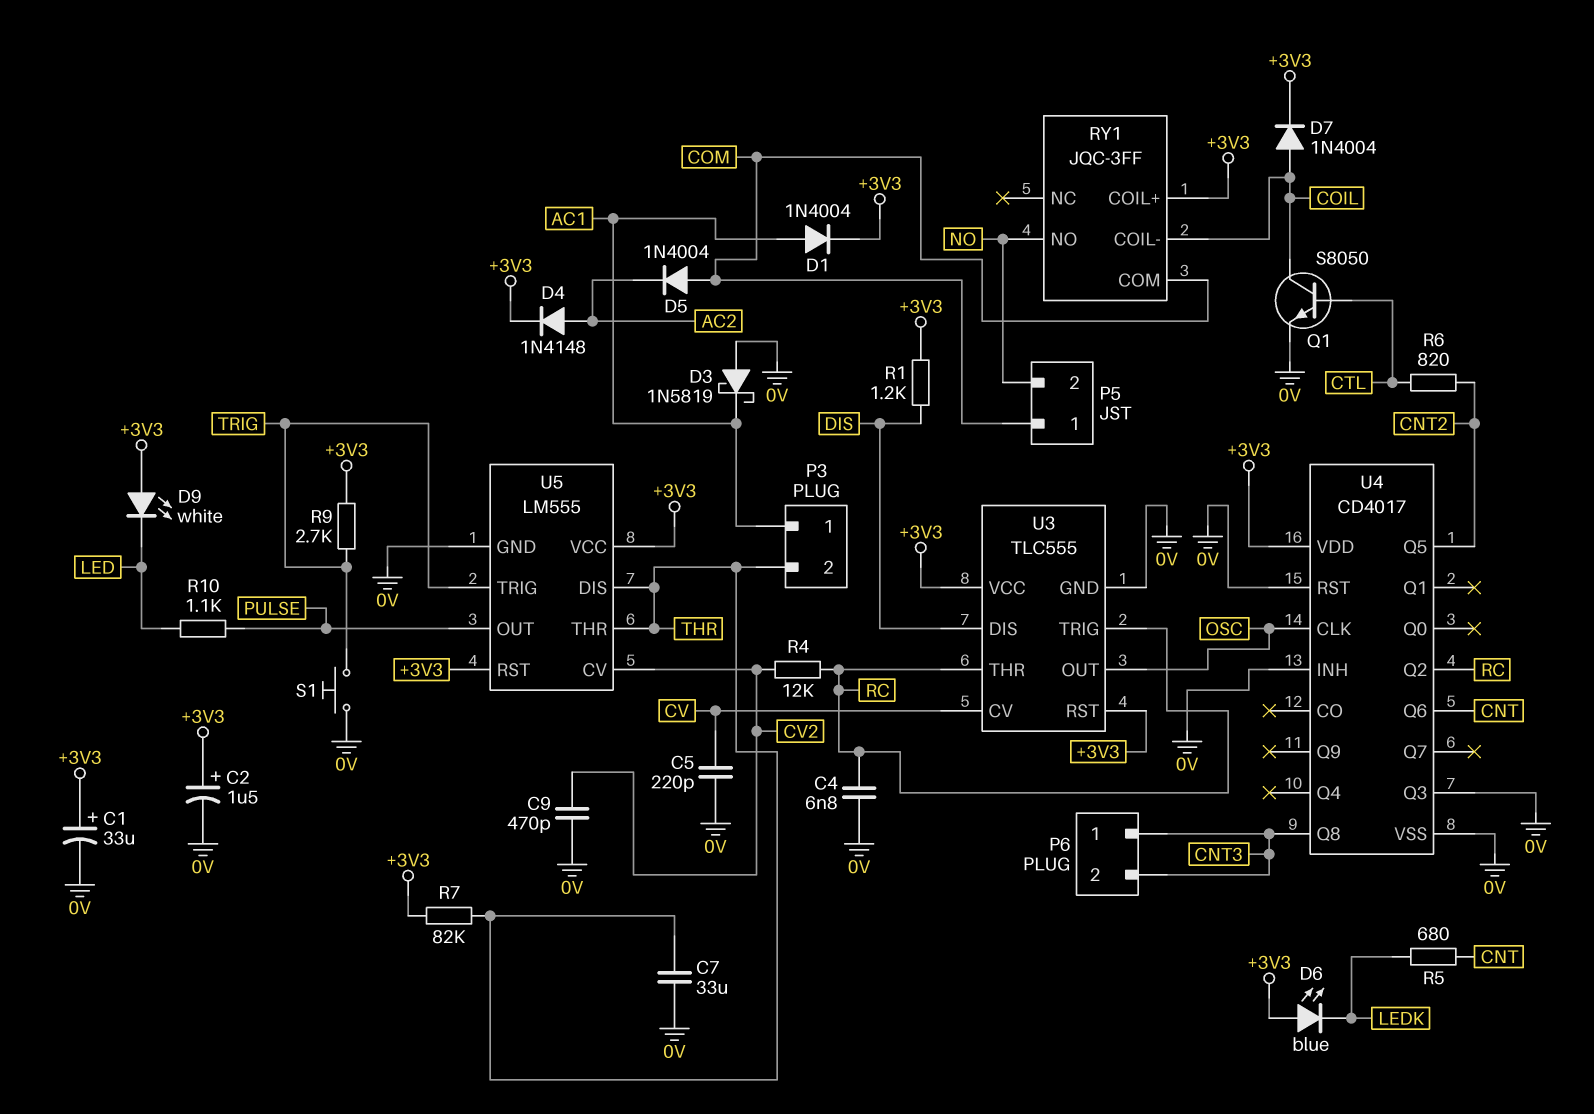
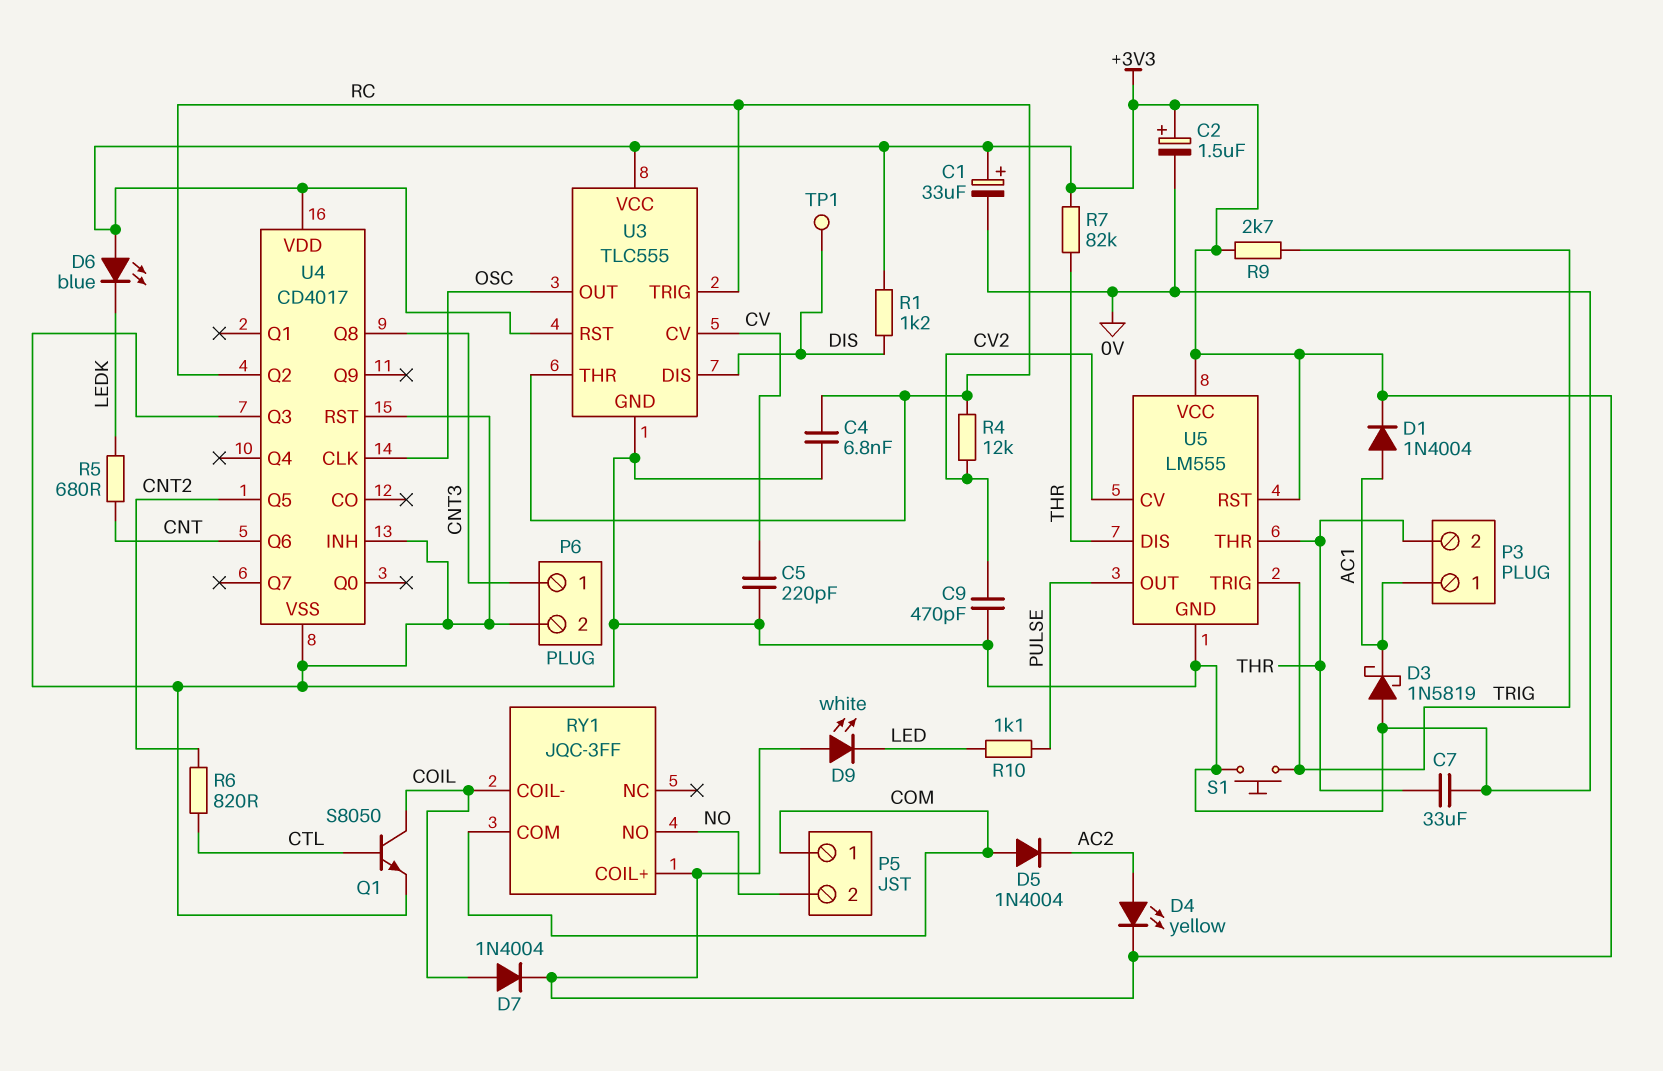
D4: diode 1N4148 (A AC2, K +3V3) -> LED yellow (A AC2, K +3V3)
P6 pin 2: CNT3 -> 0V
TP1: none -> test point (DIS)

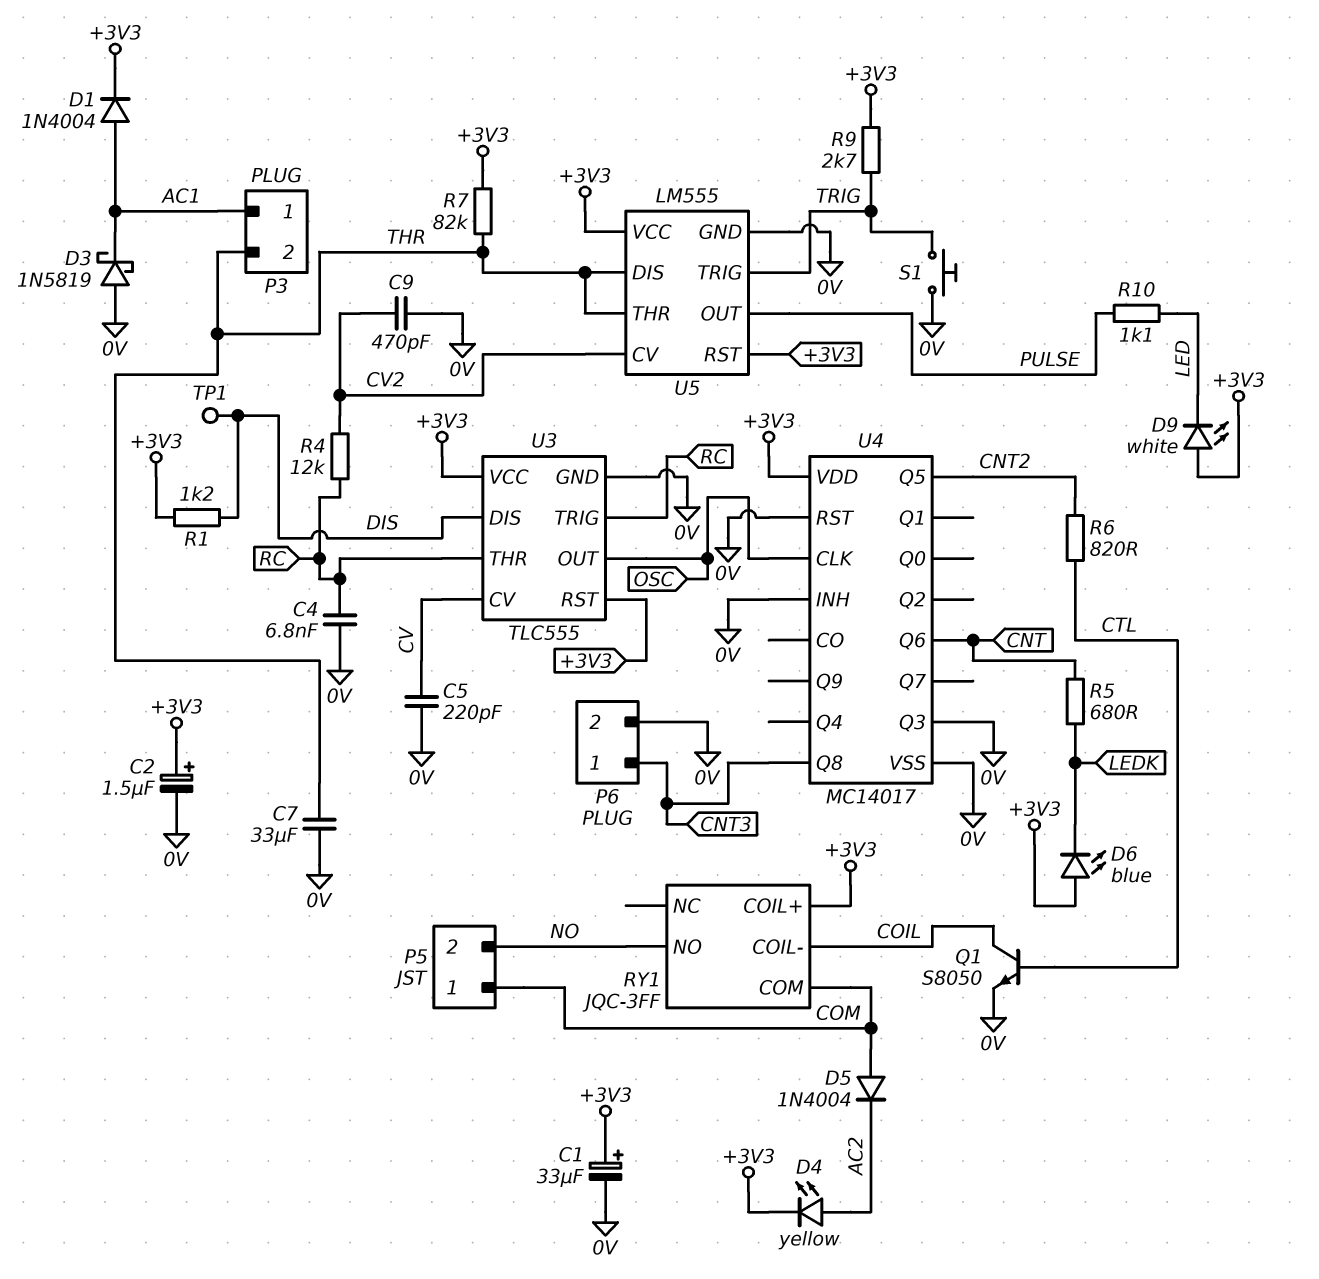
D7: diode 1N4004 (A COIL, K +3V3) -> none
U4: CD4017 -> MC14017
U4 pin Q2: RC -> none

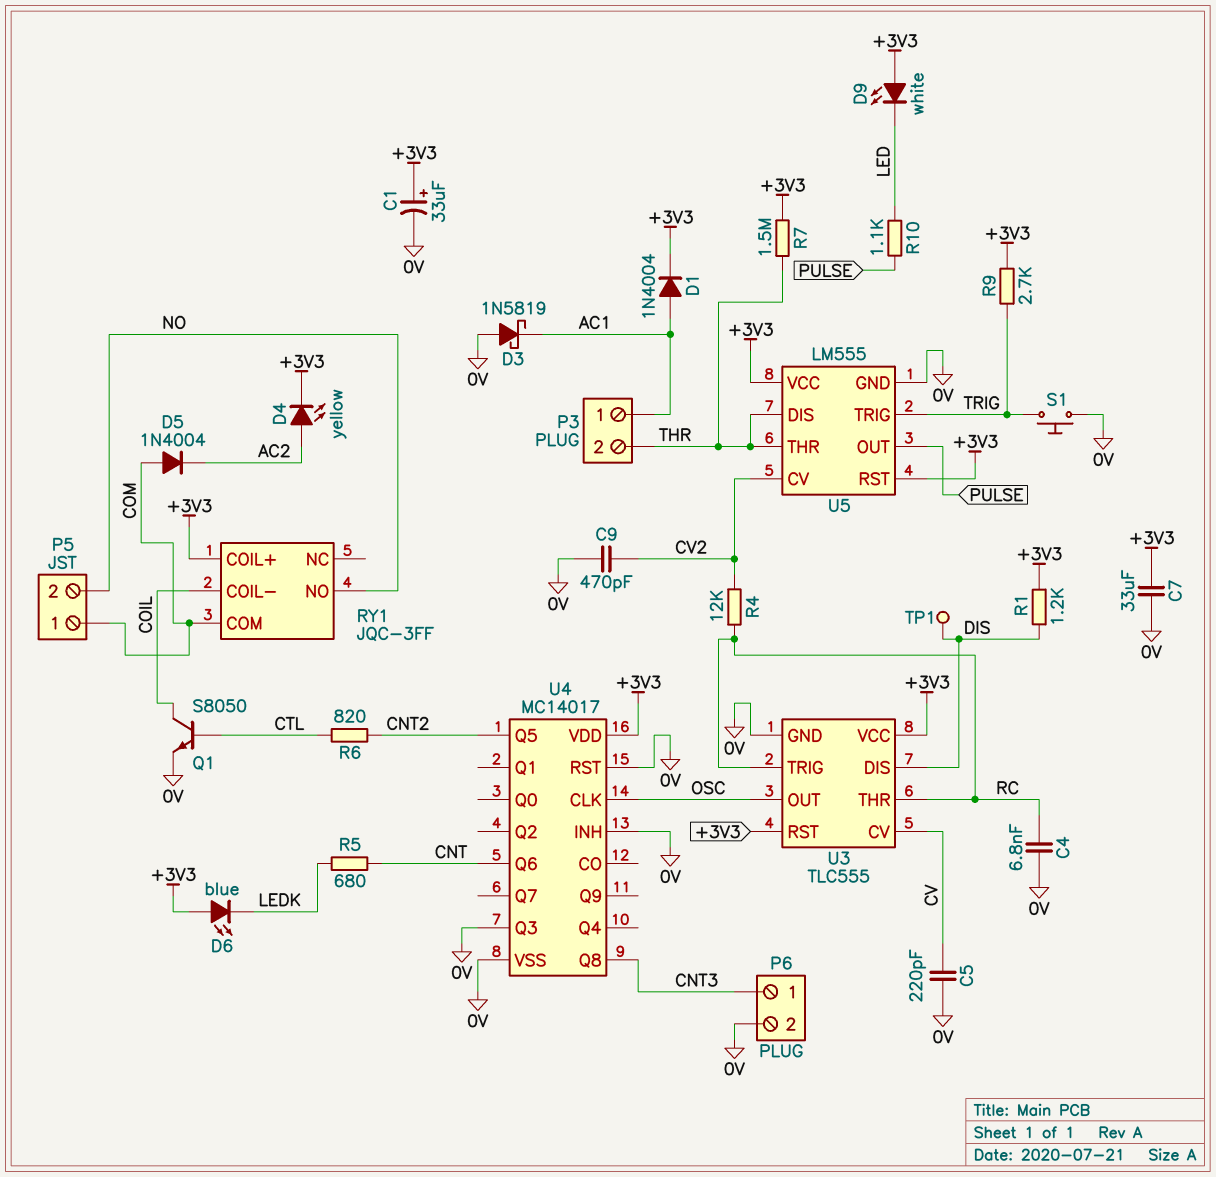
C2: 1.5uF (plus +3V3, minus 0V) -> none
C7: 33uF (0V, THR) -> 33uF (+3V3, 0V)
R7: 82k (+3V3, THR) -> 1.5M (+3V3, THR)

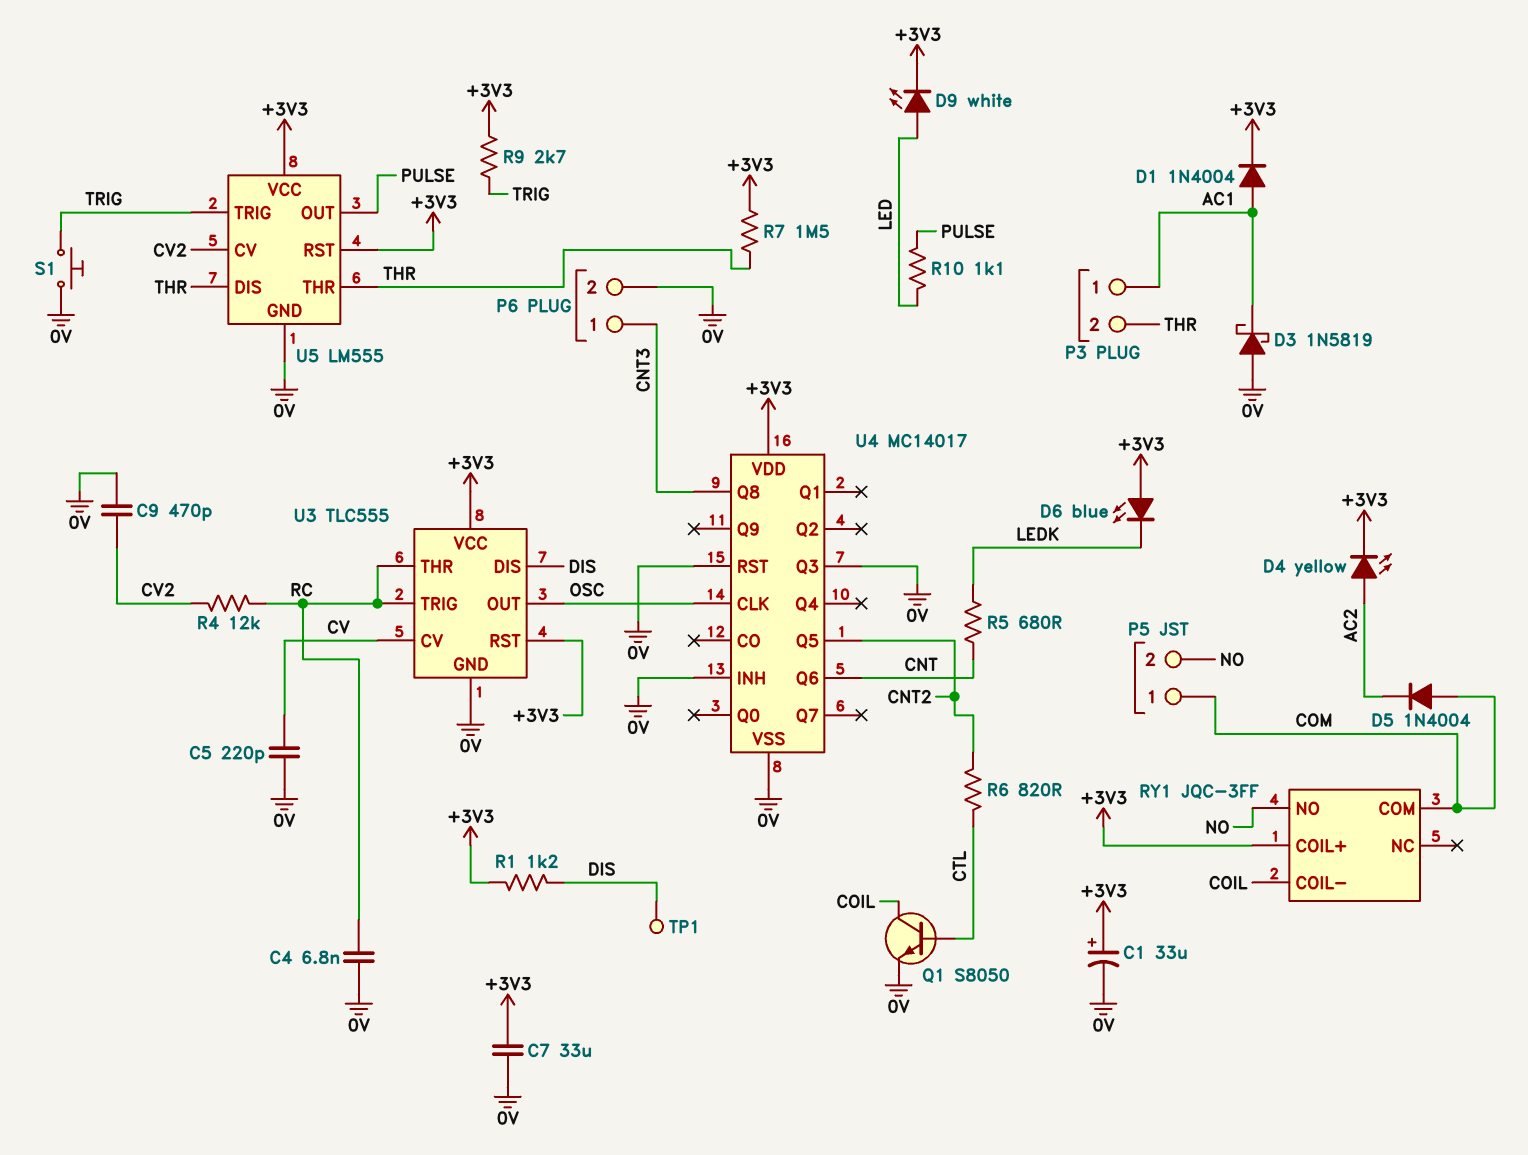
D9: LED white (A +3V3, K LED) -> LED white (A LED, K +3V3)

